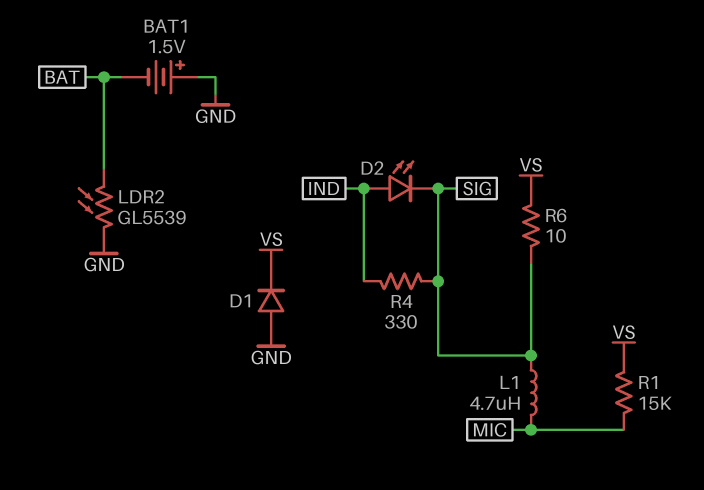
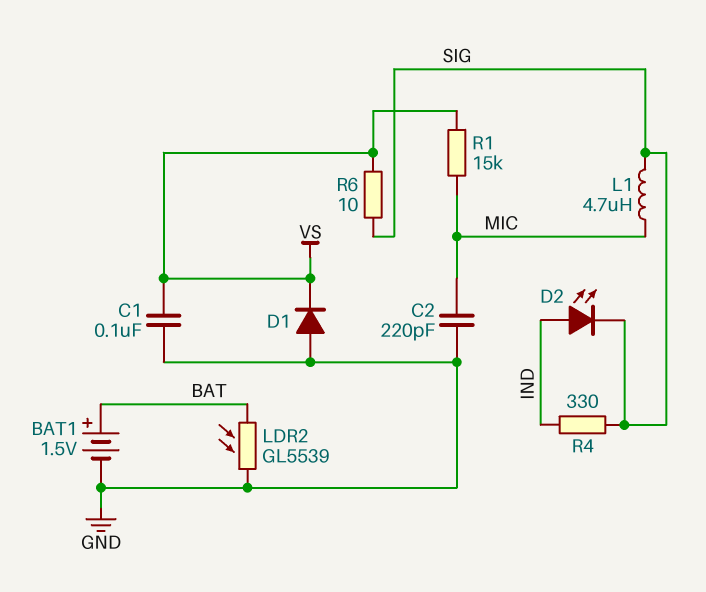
BAT1: 1.5V (plus GND, minus BAT) -> 1.5V (plus BAT, minus GND)
C1: none -> 100nF (GND, VS)
C2: none -> 220pF (GND, MIC)

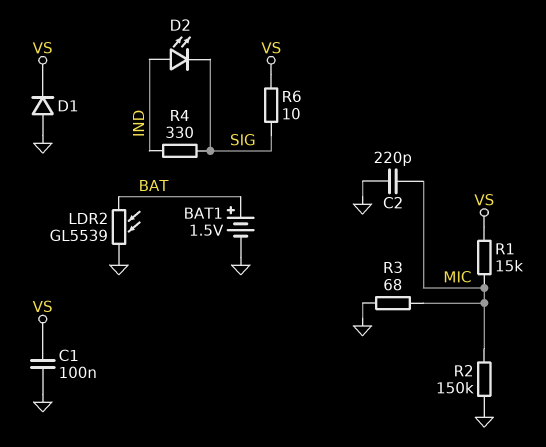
L1: 4.7uH (MIC, SIG) -> none
R2: none -> 150k (GND, MIC)
R3: none -> 68 (GND, MIC)

